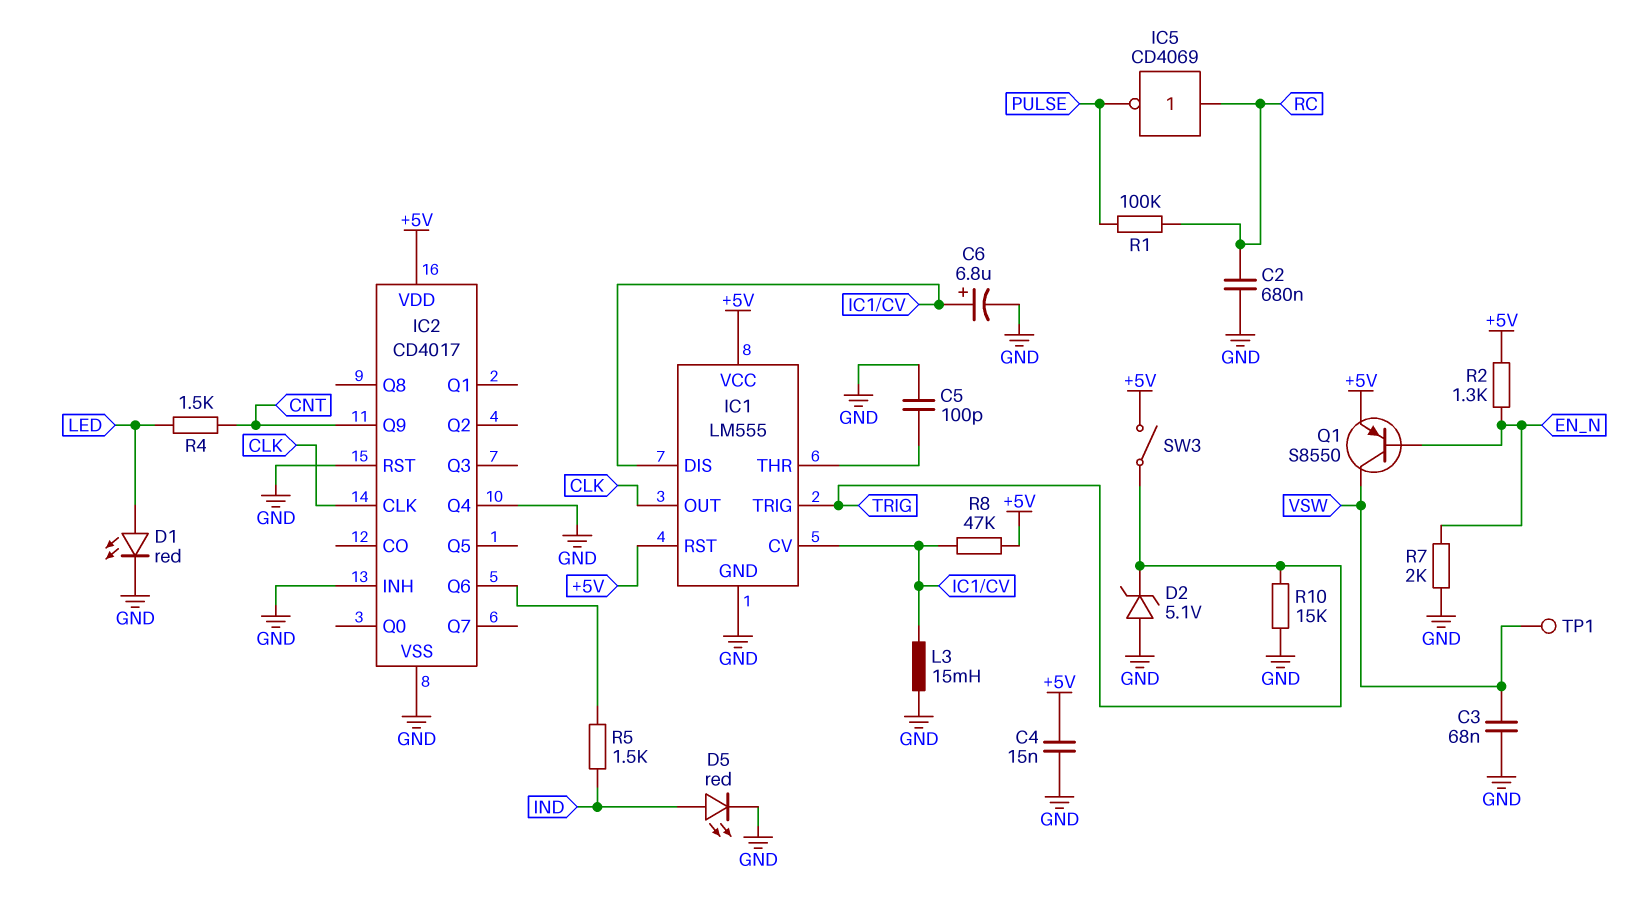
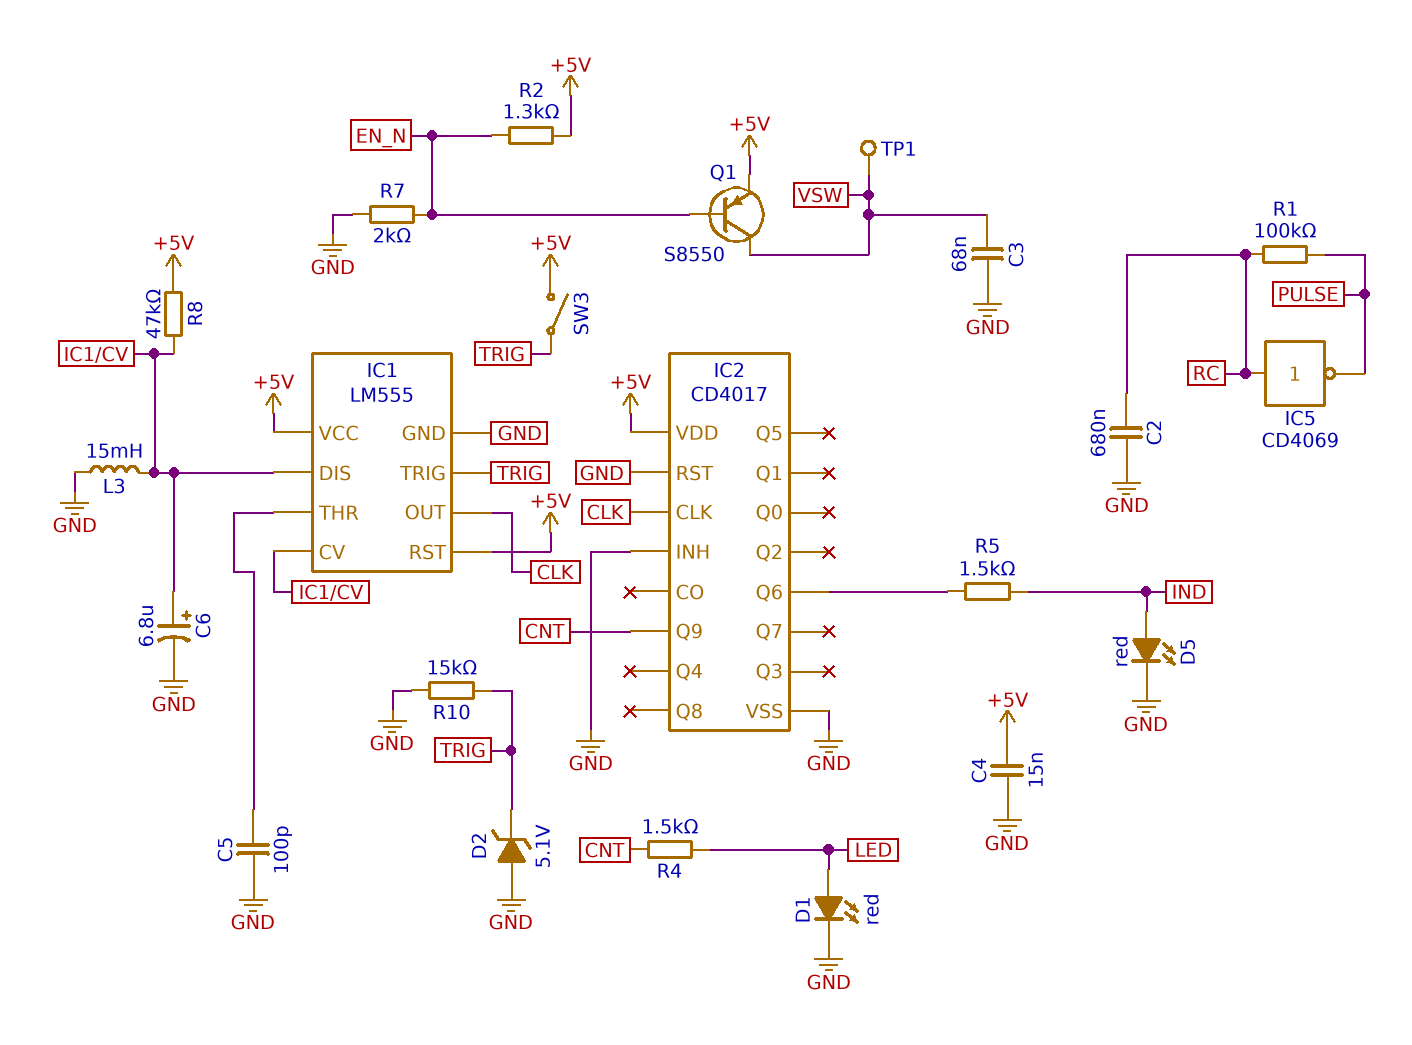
IC2 pin Q4: GND -> none

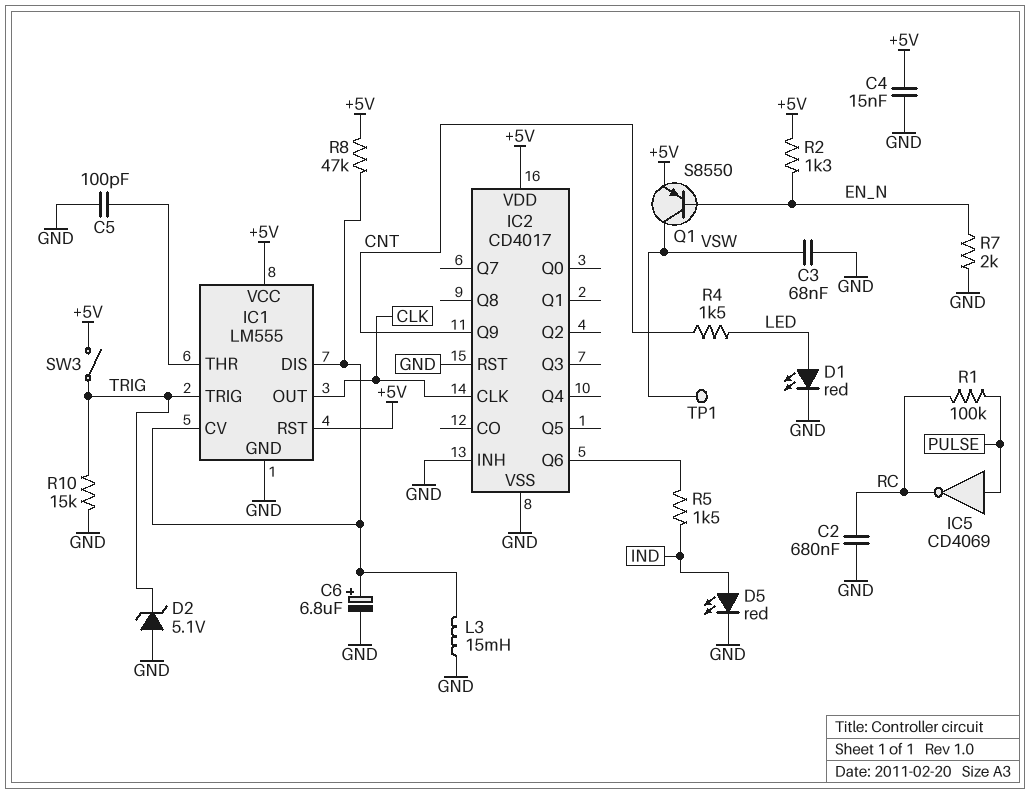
IC5: NOT CD4069 (in RC, out PULSE) -> NOT CD4069 (in PULSE, out RC)

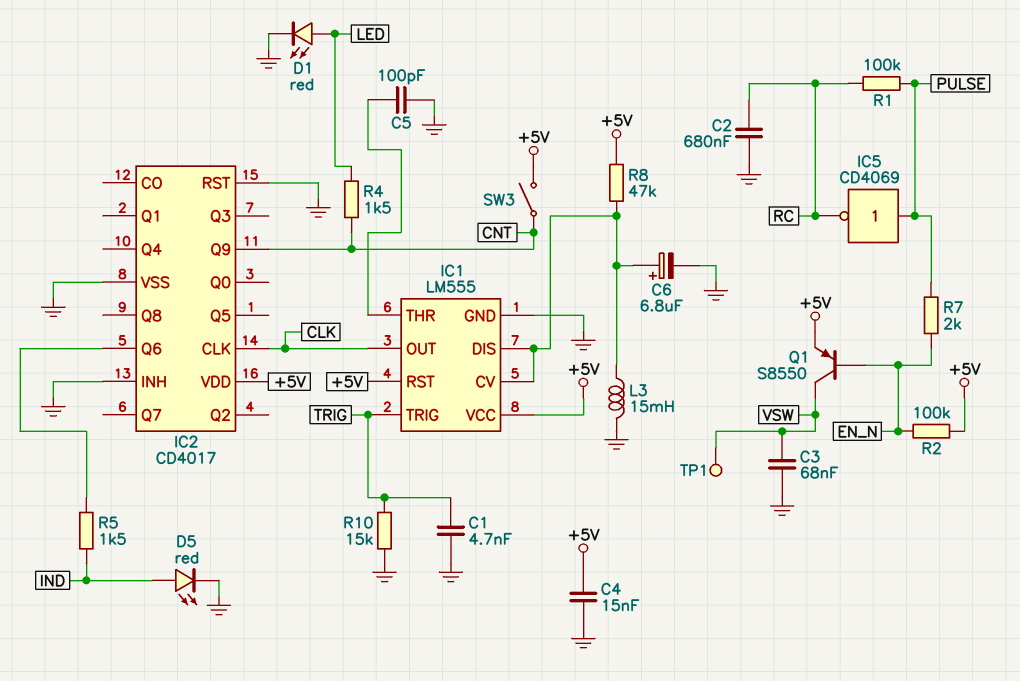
C1: none -> 4.7nF (GND, TRIG)
D2: zener 5.1V (A GND, K TRIG) -> none
R2: 1.3k (+5V, EN_N) -> 100k (+5V, EN_N)
R7: 2k (EN_N, GND) -> 2k (EN_N, PULSE)
SW3: switch (+5V, TRIG) -> switch (+5V, CNT)

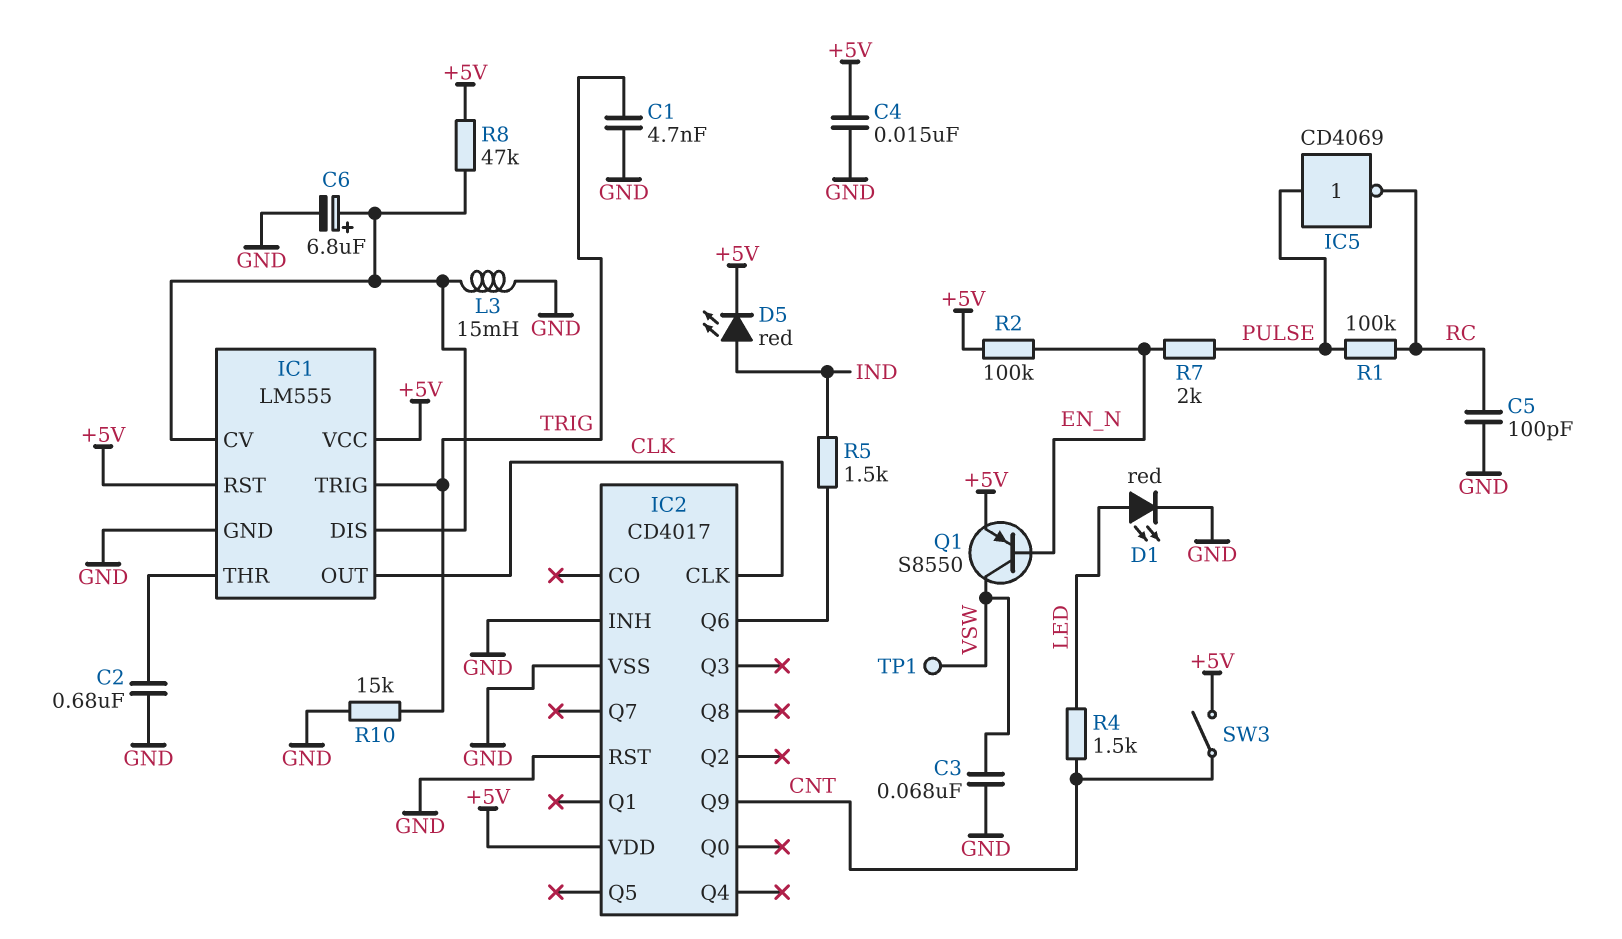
C2: 680nF (GND, RC) -> 680nF (GND, IC1/THR)
C5: 100pF (GND, IC1/THR) -> 100pF (GND, RC)
D5: LED red (A IND, K GND) -> LED red (A IND, K +5V)

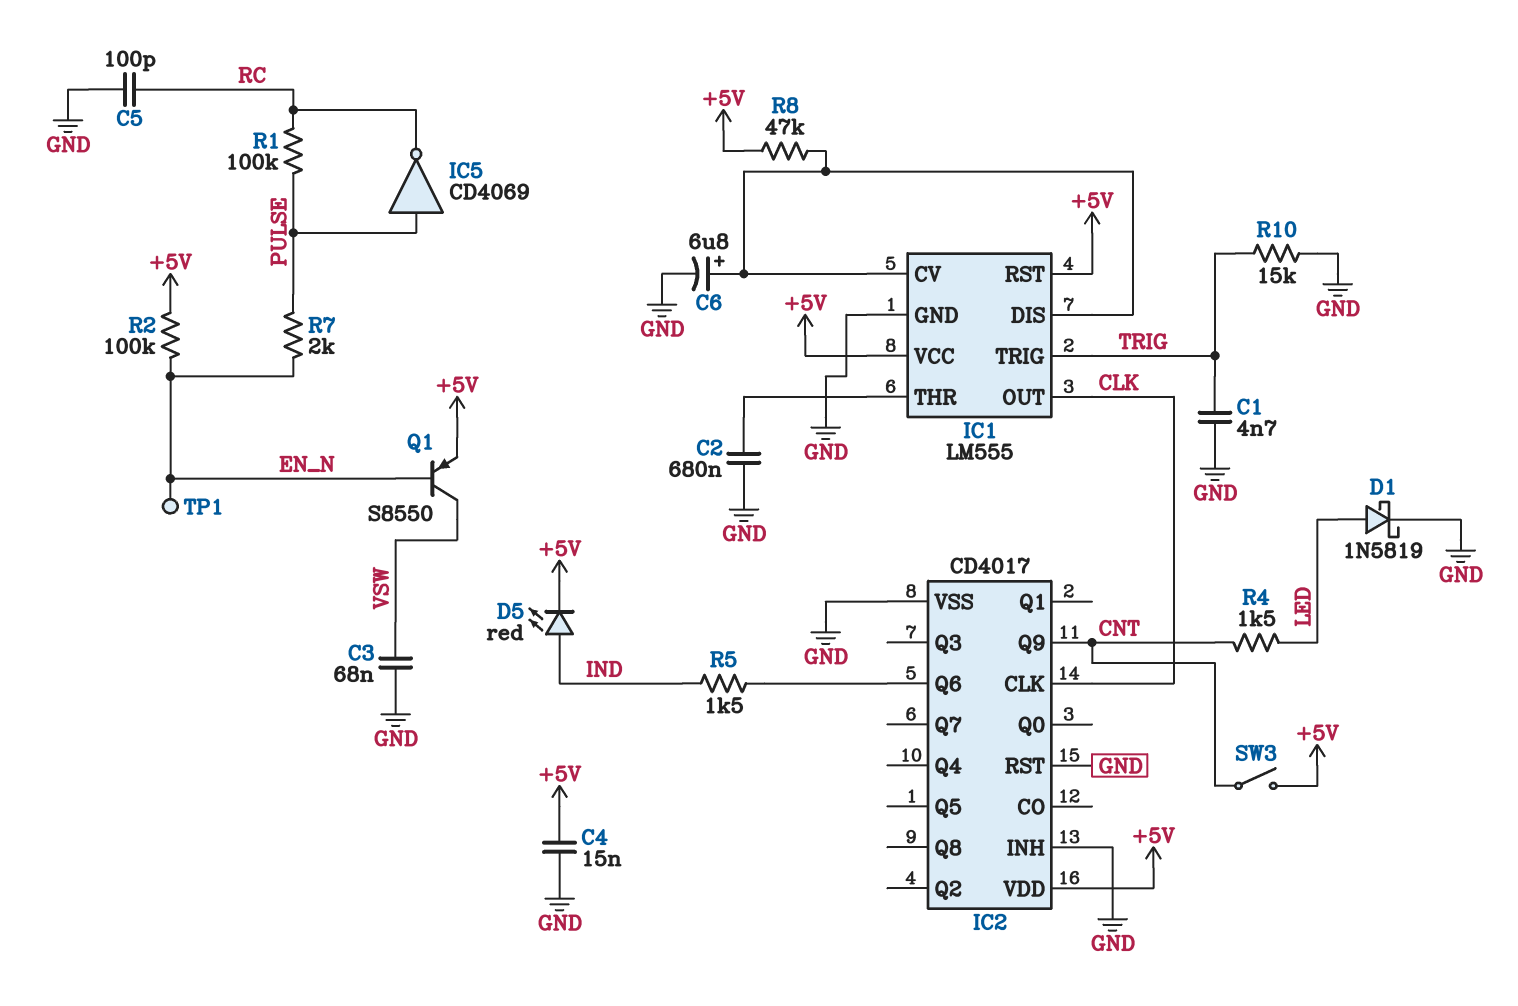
D1: LED red (A LED, K GND) -> schottky 1N5819 (A LED, K GND)
L3: 15mH (GND, IC1/CV) -> none
TP1: test point (VSW) -> test point (EN_N)

